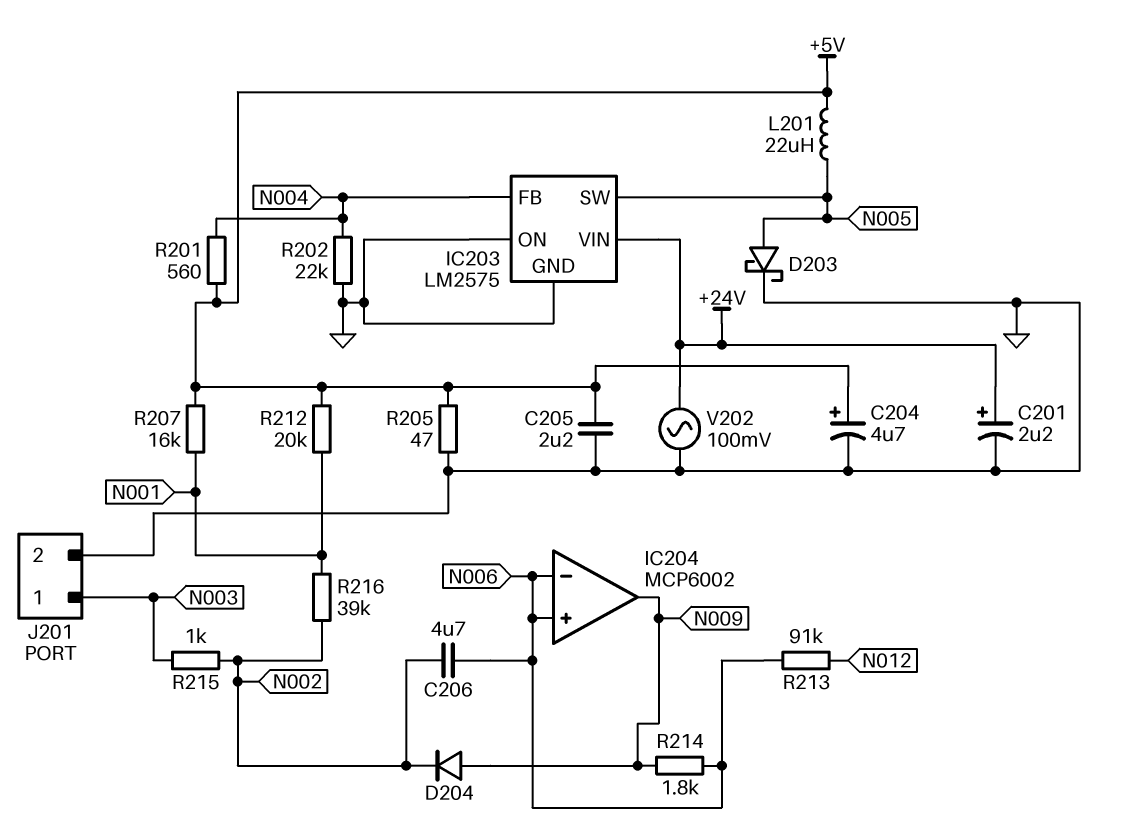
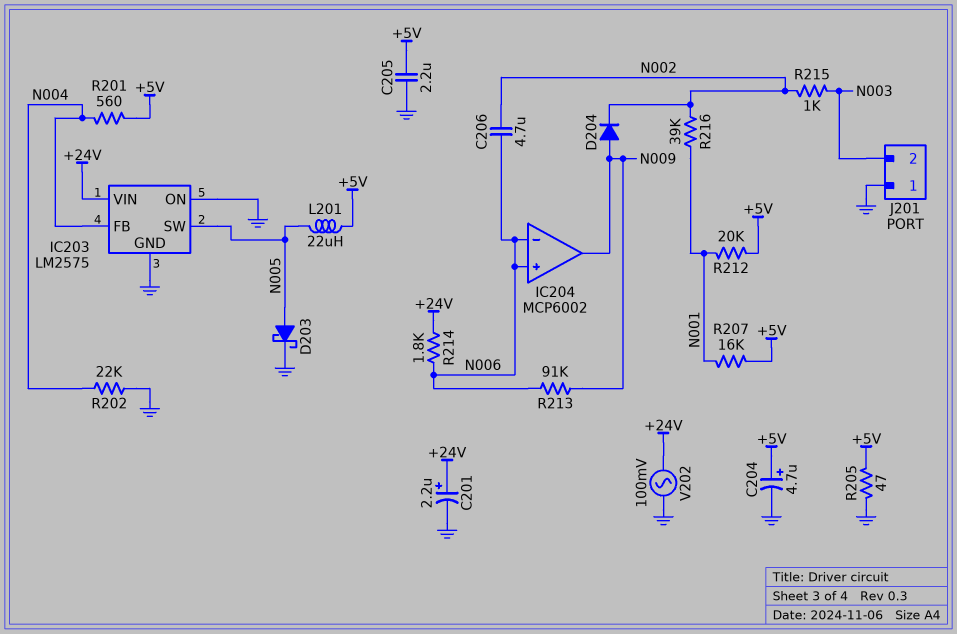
J201 pin 1: N003 -> GND
J201 pin 2: GND -> N003
R213: 91k (N006, N012) -> 91k (N006, N009)
R214: 1.8k (N006, N009) -> 1.8k (+24V, N006)

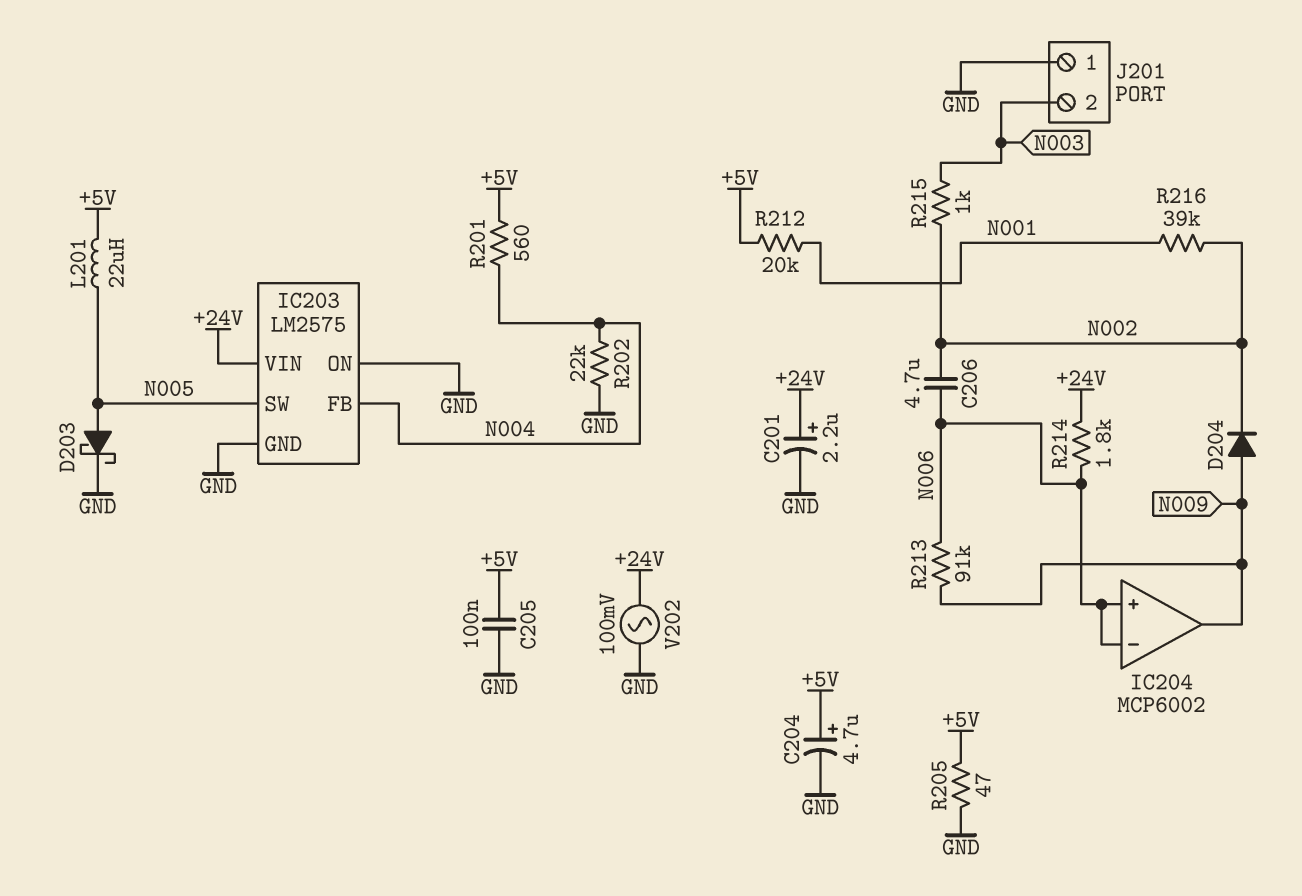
C205: 2.2uF (+5V, GND) -> 100nF (+5V, GND)
R207: 16k (+5V, N001) -> none

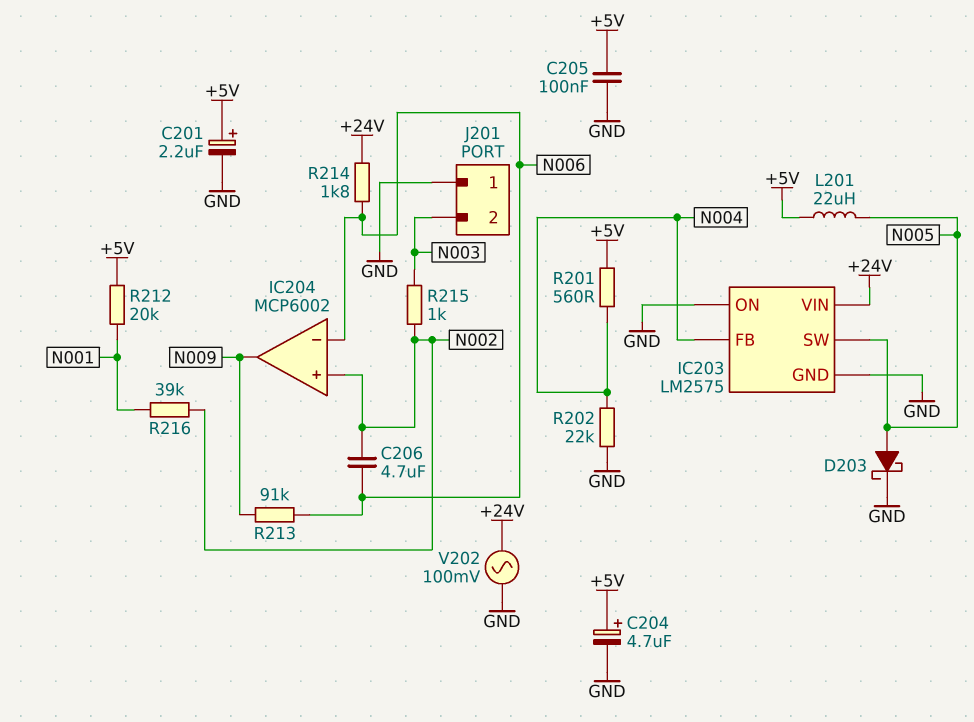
C201: 2.2uF (plus +24V, minus GND) -> 2.2uF (plus +5V, minus GND)
D204: diode (A N009, K N002) -> none
IC204 pin in+: N006 -> N002
R205: 47 (+5V, GND) -> none

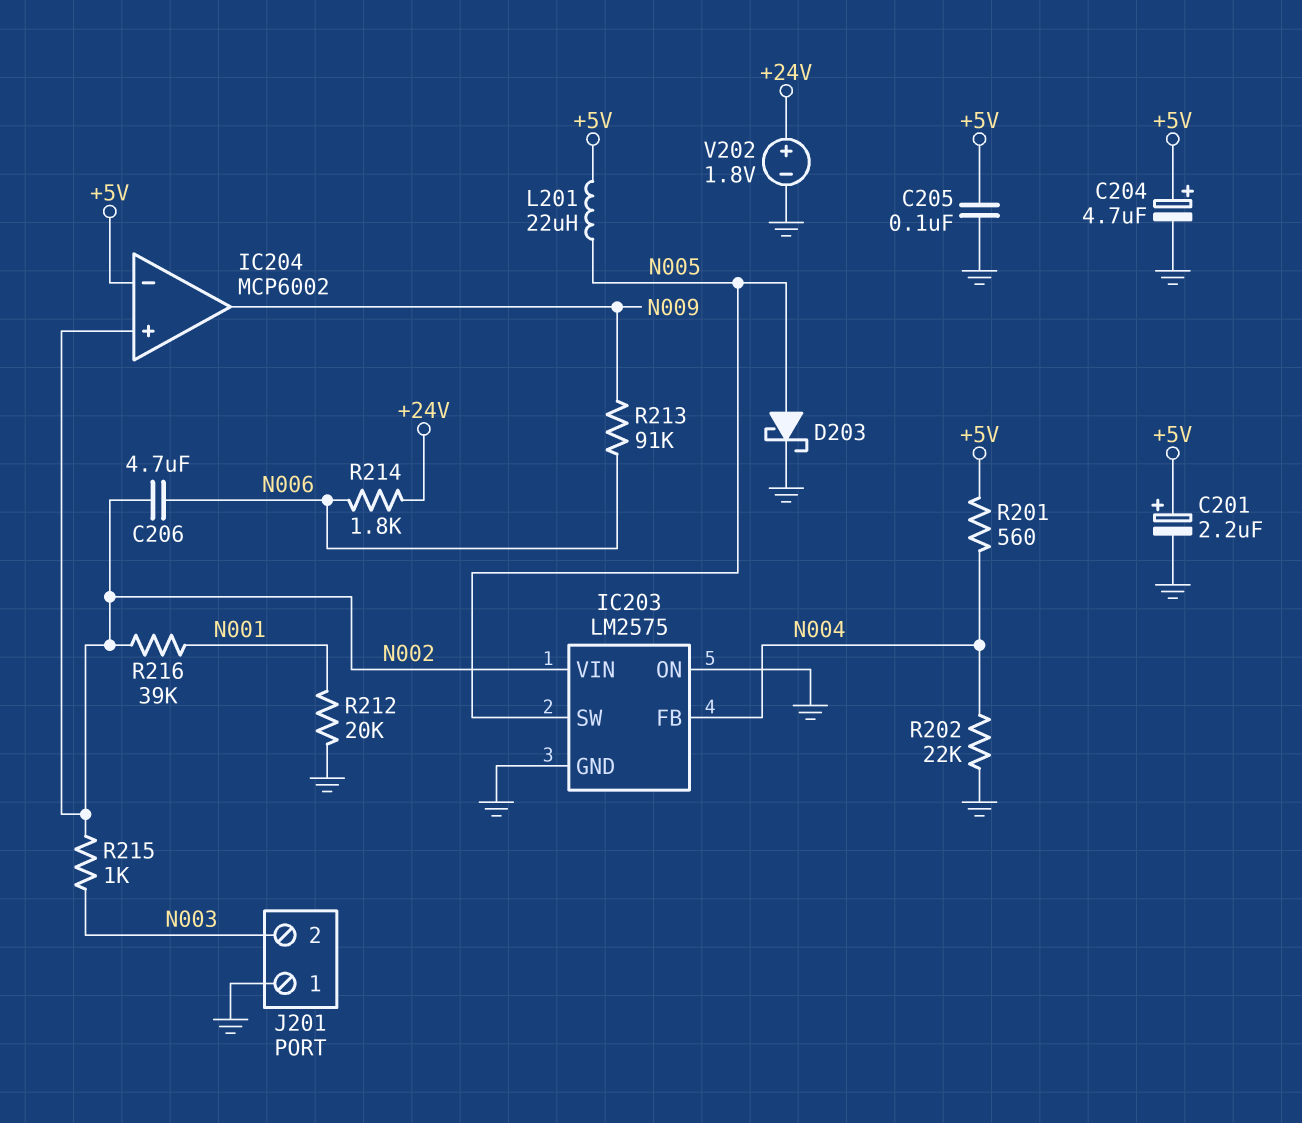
IC203 pin VIN: +24V -> N002
IC204 pin in-: N006 -> +5V
R212: 20k (+5V, N001) -> 20k (GND, N001)
V202: AC 100mV (+24V, GND) -> 1.8V (plus +24V, minus GND)

